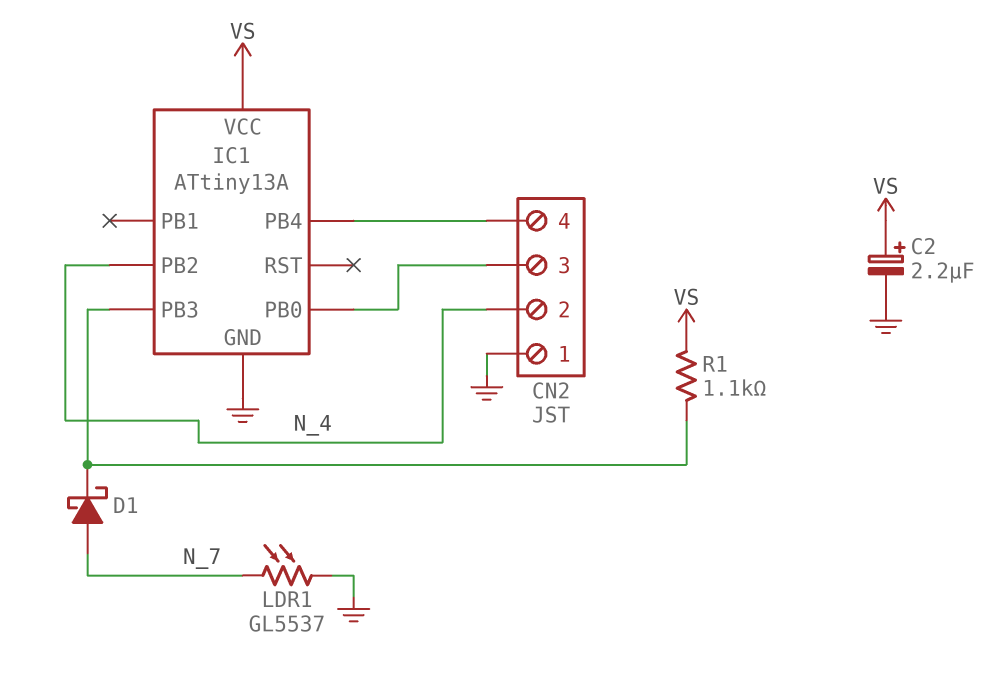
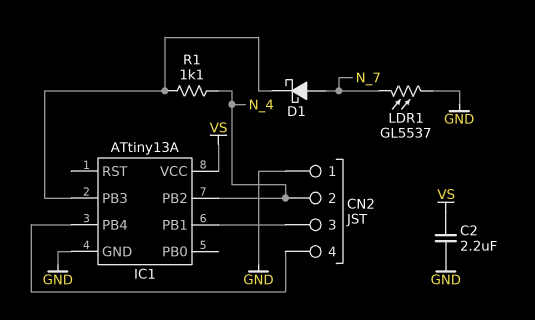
C2: 2.2uF (plus VS, minus GND) -> 2.2uF (GND, VS)
IC1 pin PB0: CN2/3 -> none
IC1 pin PB1: none -> CN2/3
R1: 1.1k (IC1/PB3, VS) -> 1.1k (IC1/PB3, N_4)

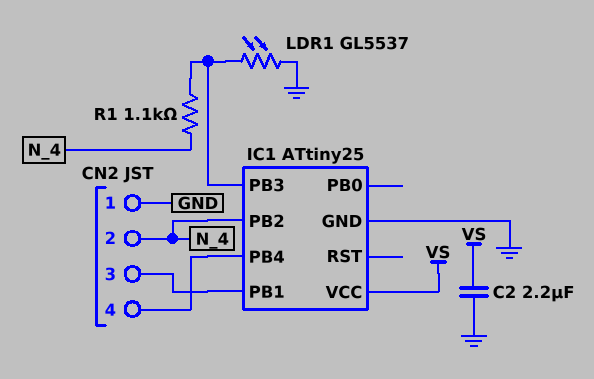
D1: schottky (A N_7, K IC1/PB3) -> none
IC1: ATtiny13A -> ATtiny25
LDR1: GL5537 (GND, N_7) -> GL5537 (GND, IC1/PB3)

